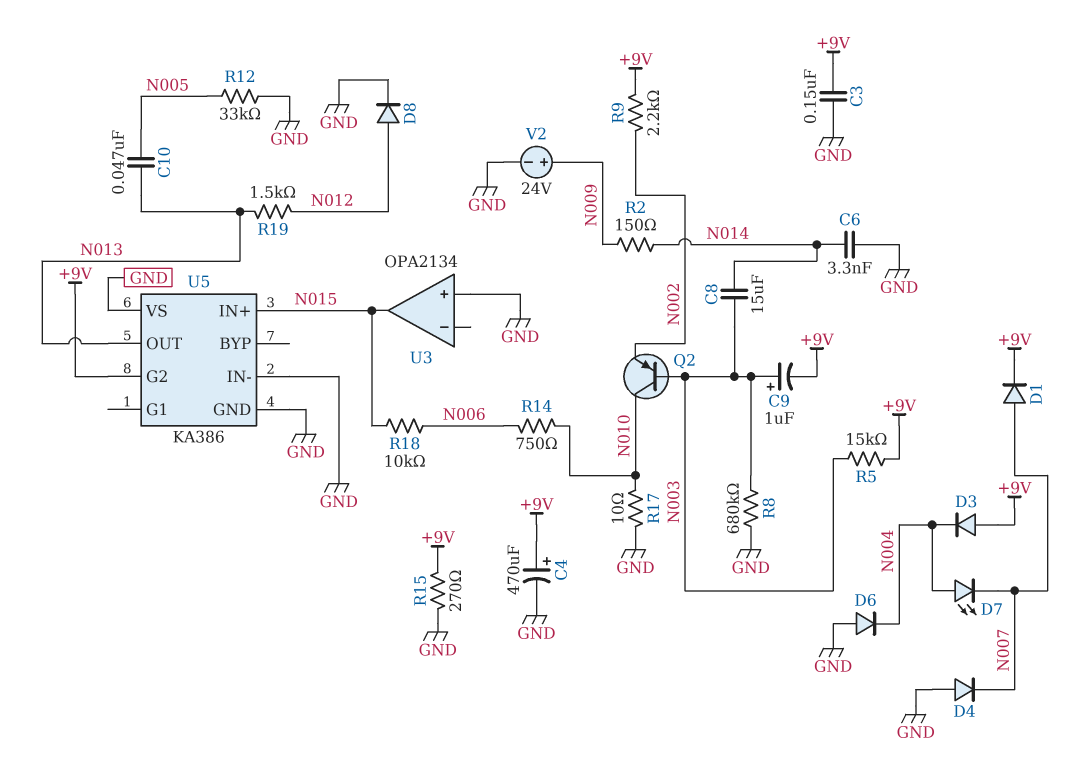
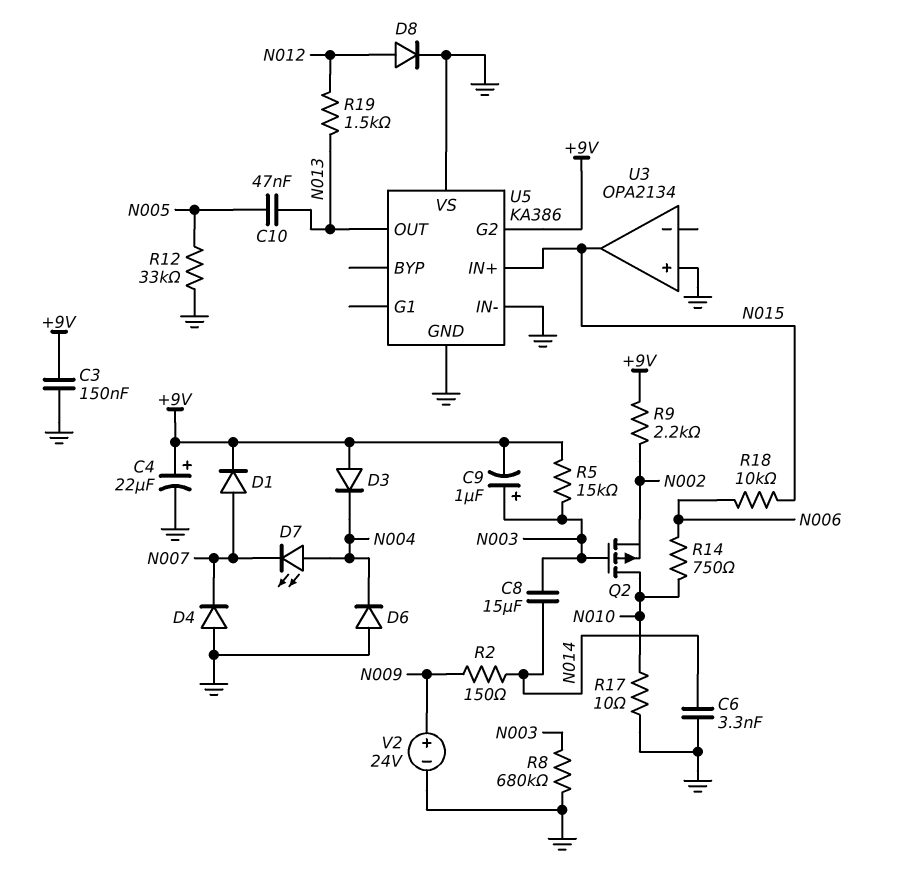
C4: 470uF (plus +9V, minus GND) -> 22uF (plus +9V, minus GND)
Q2: PNP (B N003, C N010, E N002) -> PMOS (G N003, D N010, S N002)
R15: 270 (+9V, GND) -> none

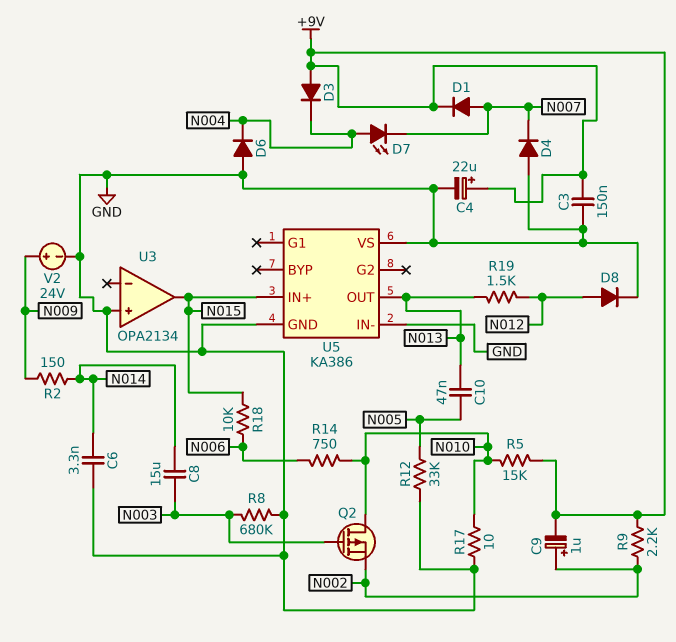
C9: 1uF (plus N003, minus +9V) -> 1uF (plus N002, minus +9V)
R5: 15k (+9V, N003) -> 15k (+9V, N010)
U5 pin G2: +9V -> none

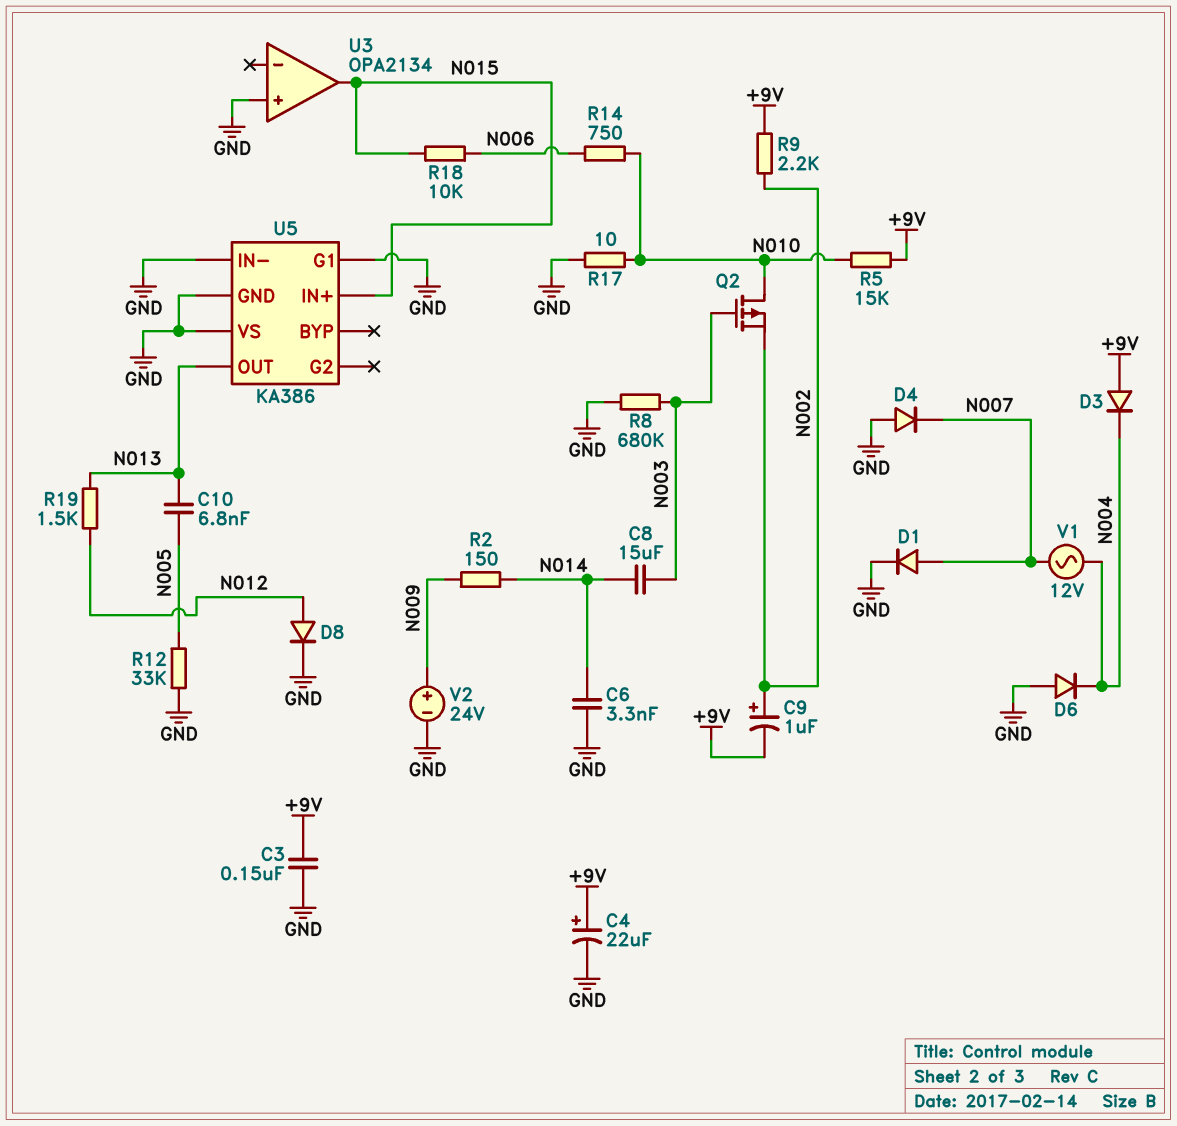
C10: 47nF (N005, N013) -> 6.8nF (N005, N013)
D1: diode (A N007, K +9V) -> diode (A N007, K GND)
D7: LED (A N004, K N007) -> none
U5 pin G1: none -> GND
V1: none -> AC 12V (N004, N007)

